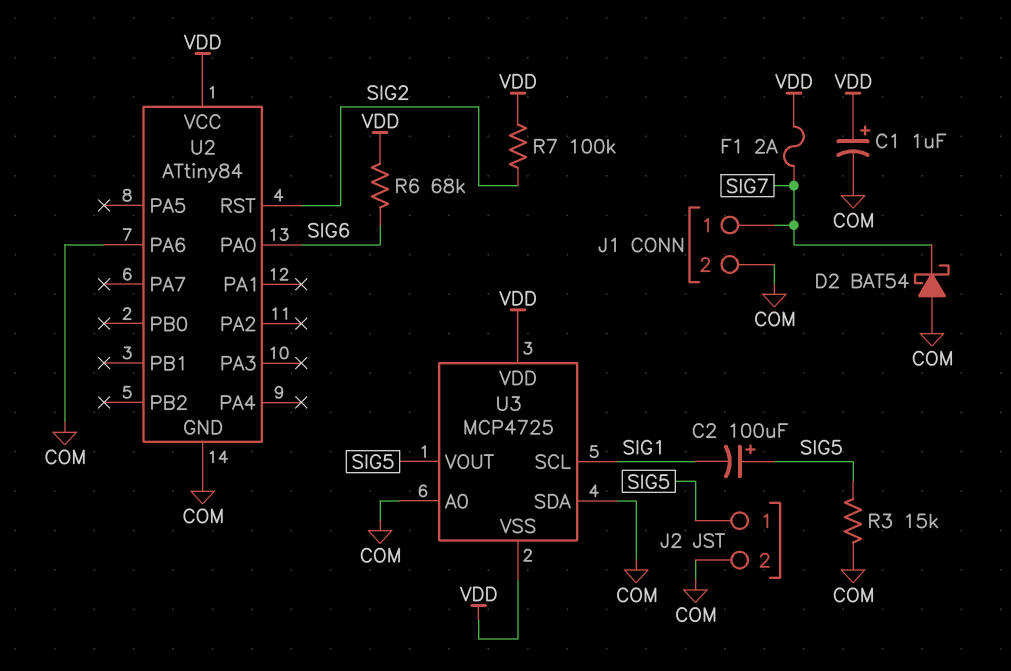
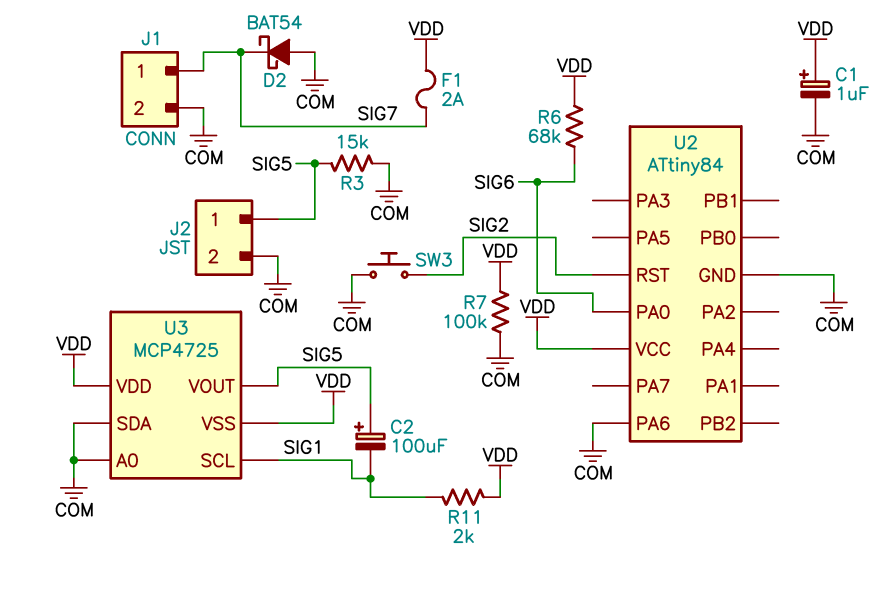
R7: 100k (SIG2, VDD) -> 100k (COM, VDD)
R11: none -> 2k (SIG1, VDD)
SW3: none -> button (COM, SIG2)

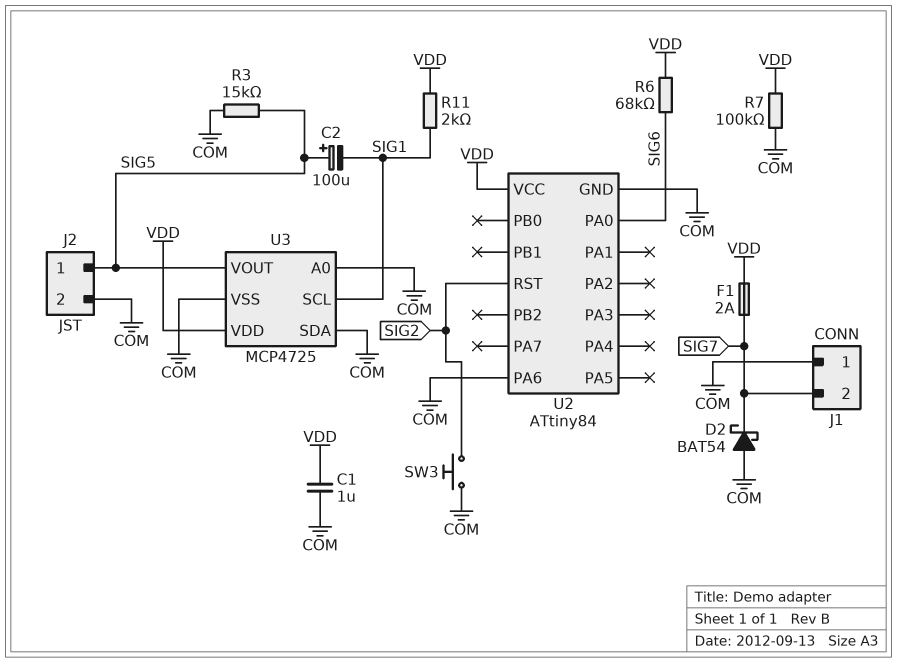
C1: 1uF (plus VDD, minus COM) -> 1uF (COM, VDD)
J1 pin 1: SIG7 -> COM
J1 pin 2: COM -> SIG7
U3 pin VSS: VDD -> COM

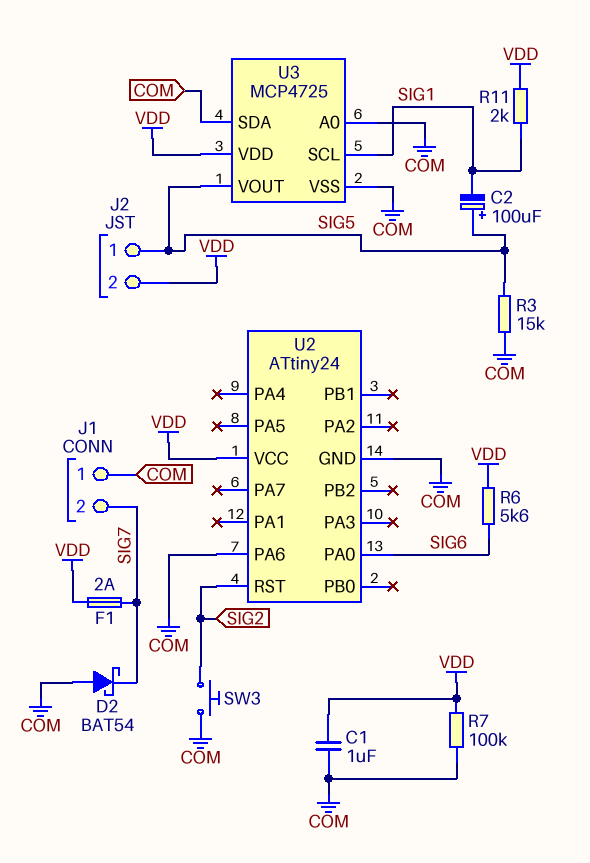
J2 pin 2: COM -> VDD
R6: 68k (SIG6, VDD) -> 5.6k (SIG6, VDD)
U2: ATtiny84 -> ATtiny24

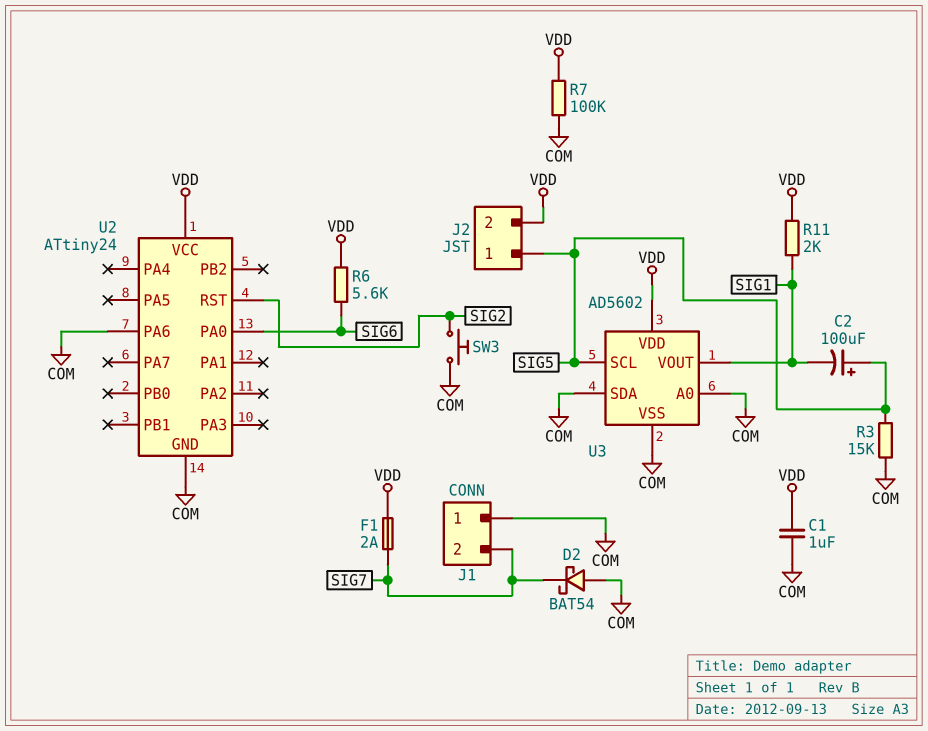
U3: MCP4725 -> AD5602
U3 pin SCL: SIG1 -> SIG5
U3 pin VOUT: SIG5 -> SIG1

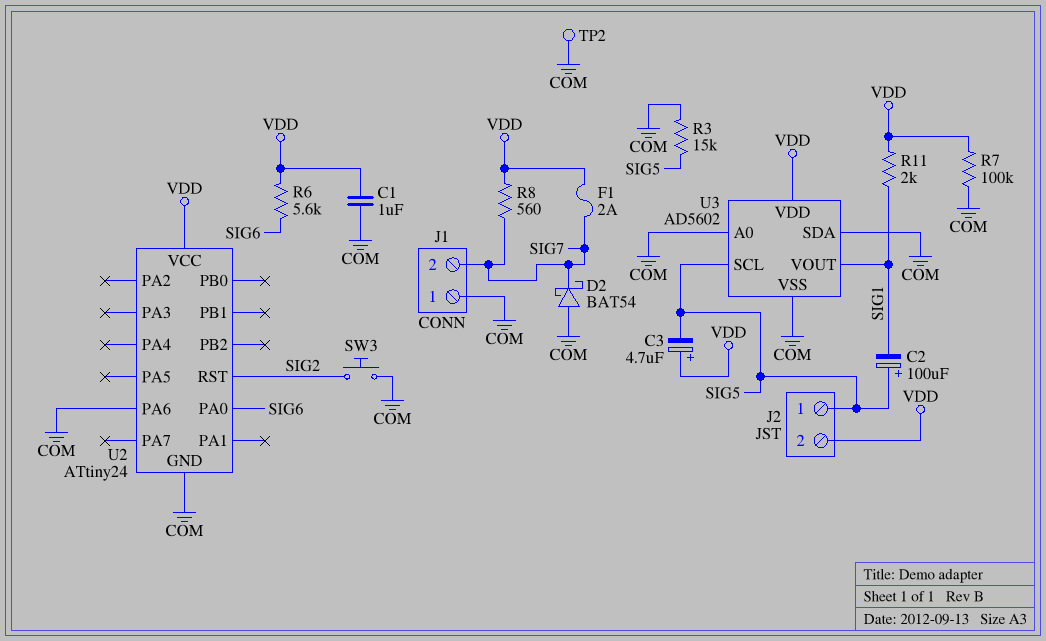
C3: none -> 4.7uF (plus VDD, minus SIG5)
R8: none -> 560 (SIG7, VDD)
TP2: none -> test point (COM)

